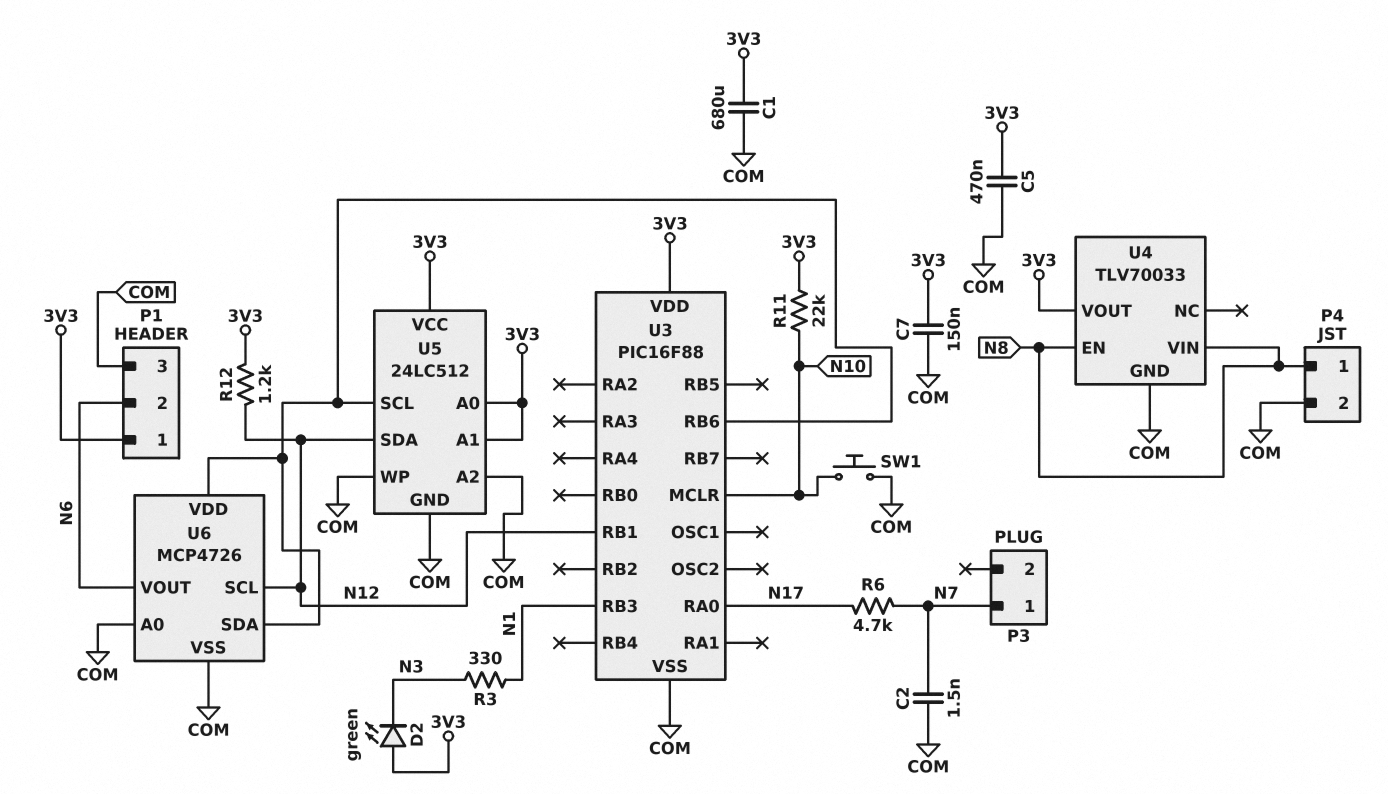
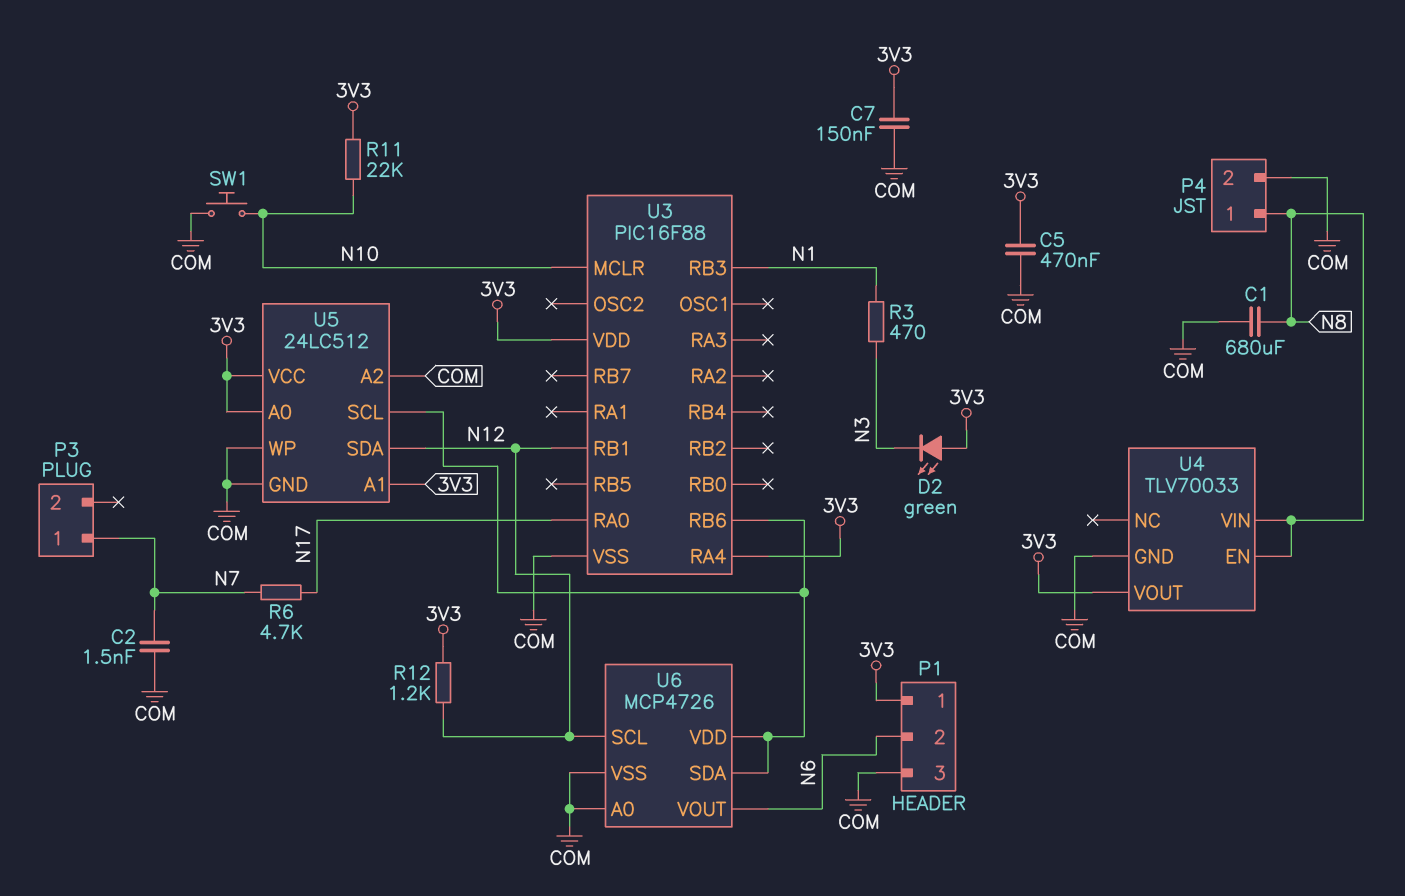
C1: 680uF (3V3, COM) -> 680uF (COM, N8)
R3: 330 (N1, N3) -> 470 (N1, N3)
U3 pin RA4: none -> 3V3

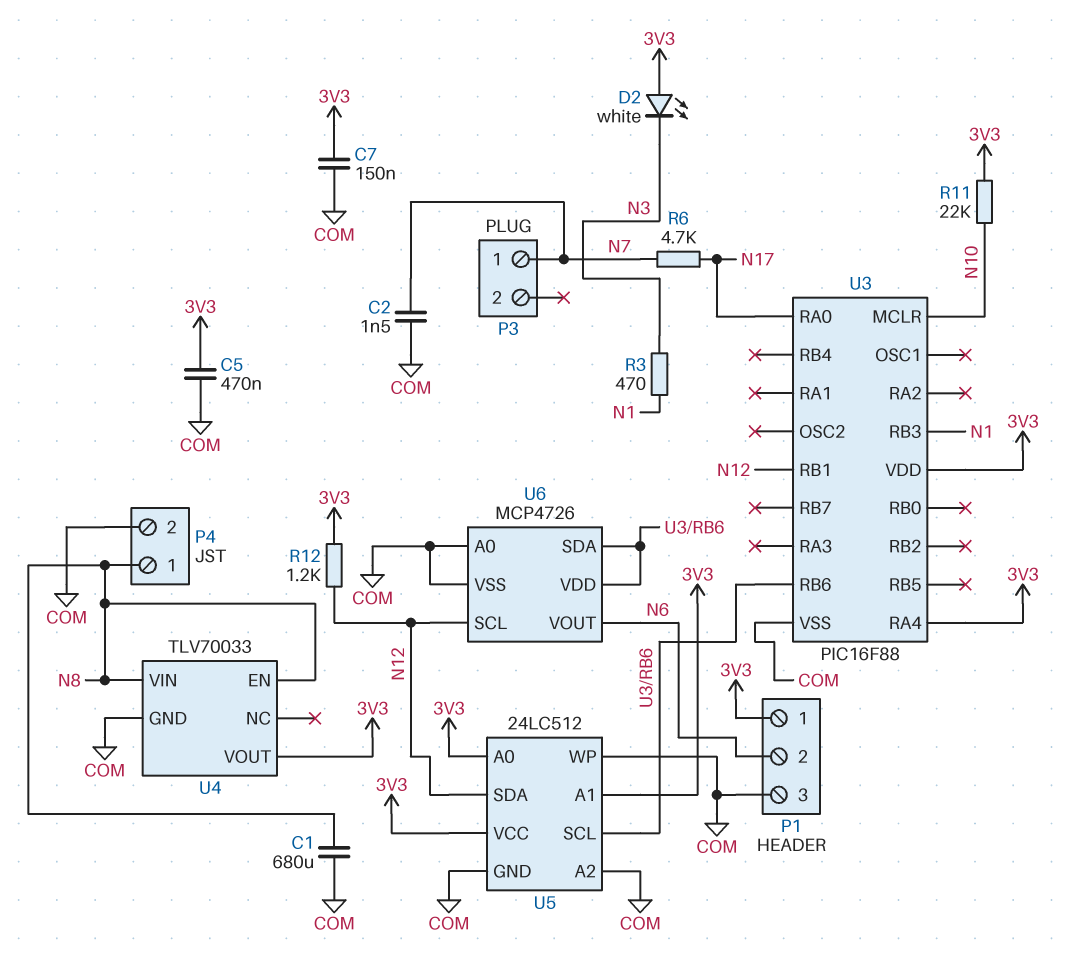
D2: LED green (A 3V3, K N3) -> LED white (A 3V3, K N3)
SW1: button (COM, N10) -> none

